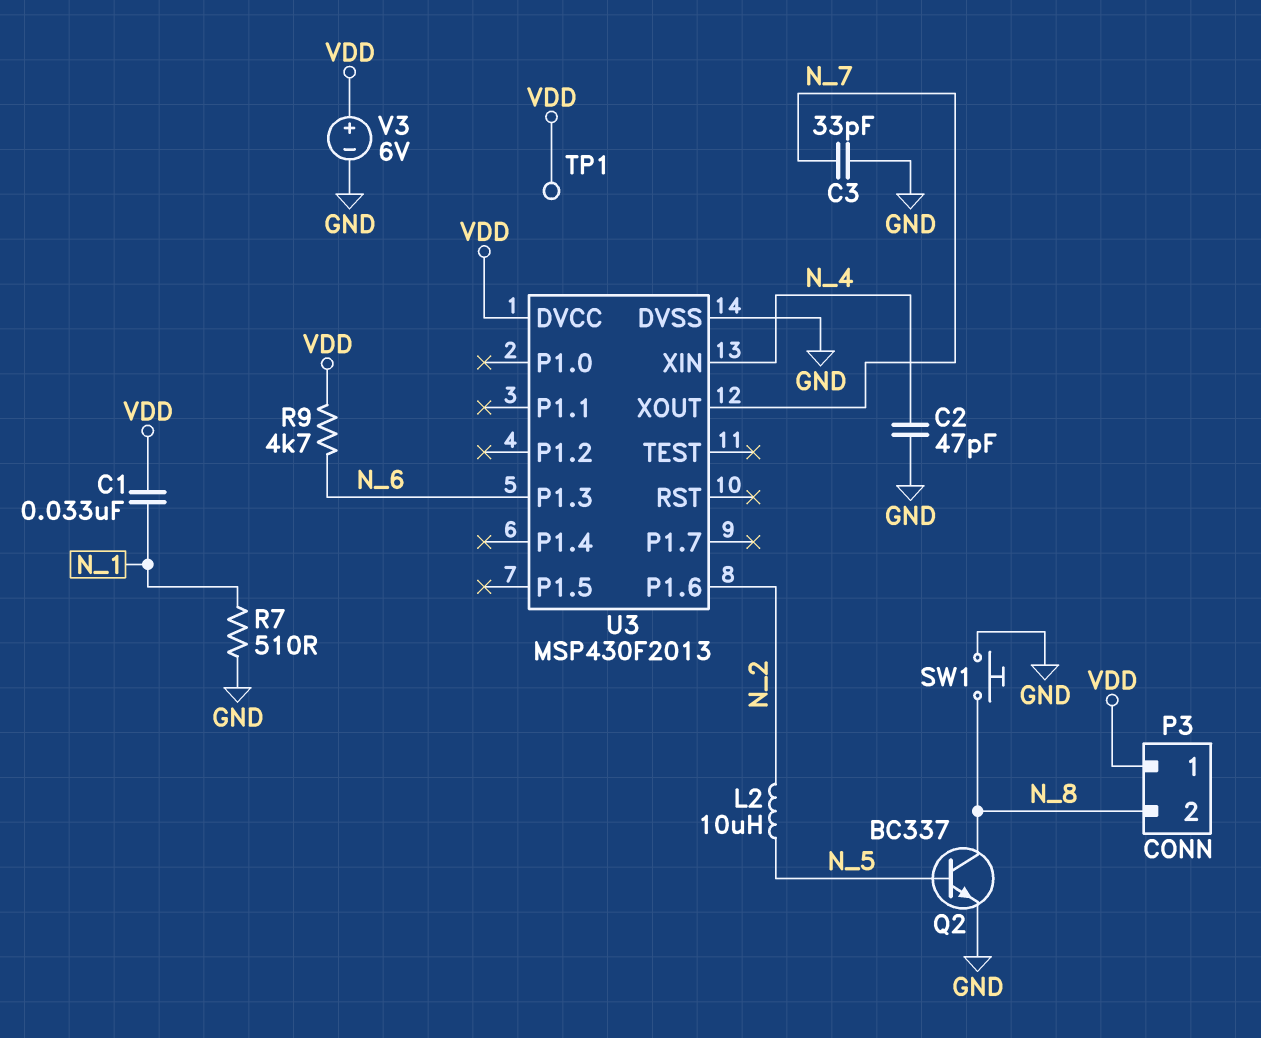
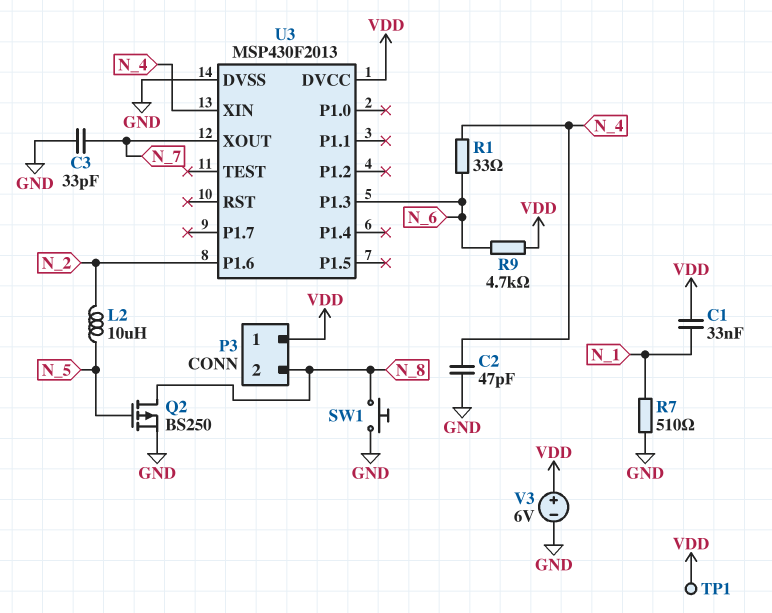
Q2: NPN BC337 (B N_5, C N_8, E GND) -> PMOS BS250 (G N_5, D N_8, S GND)
R1: none -> 33 (N_4, N_6)

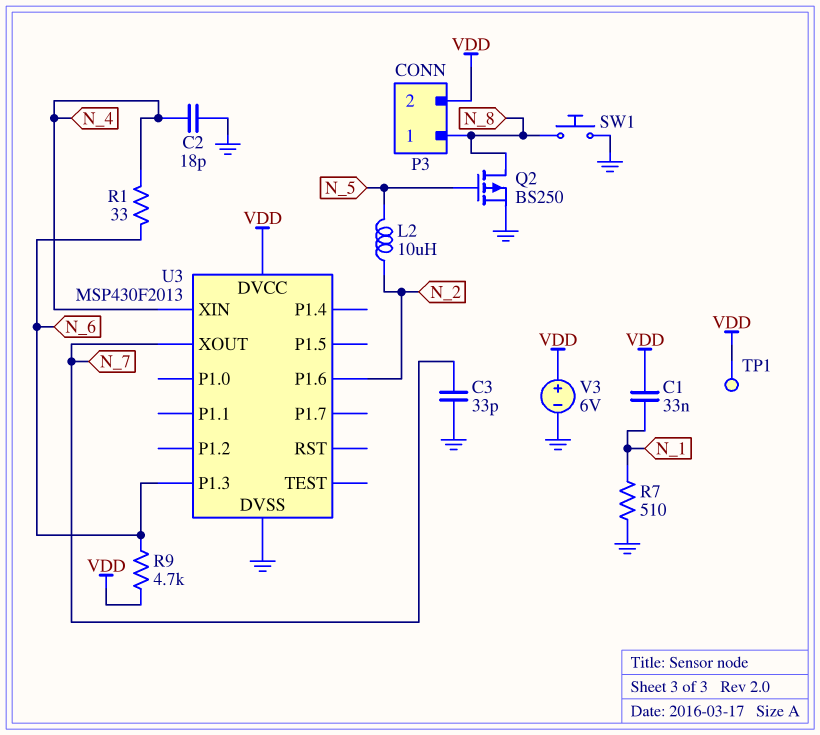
C2: 47pF (GND, N_4) -> 18pF (GND, N_4)
P3 pin 1: VDD -> N_8
P3 pin 2: N_8 -> VDD

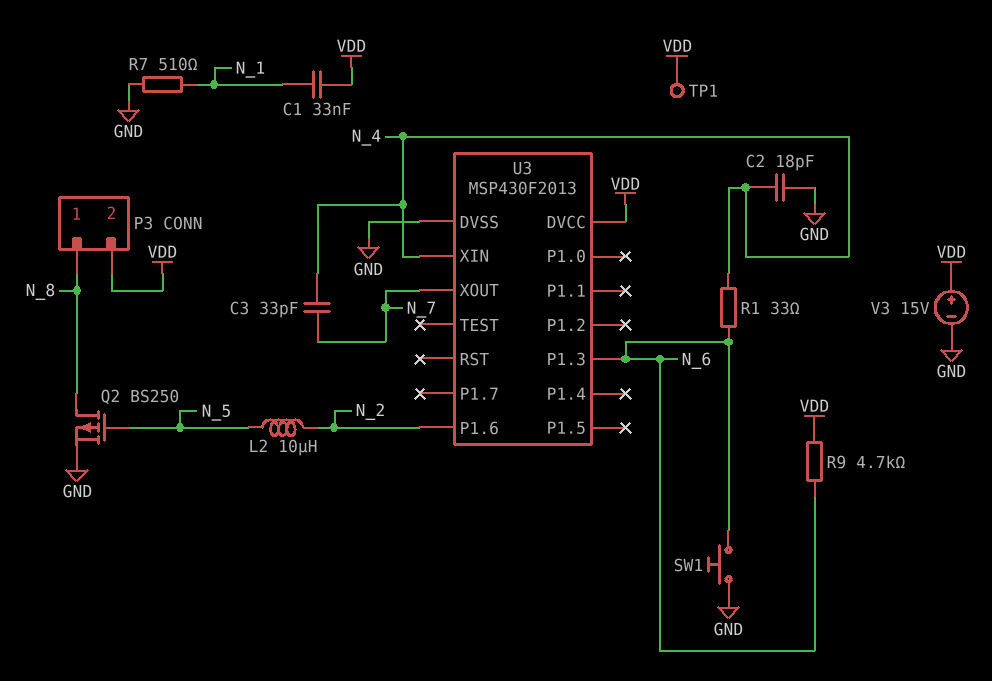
C3: 33pF (GND, N_7) -> 33pF (N_4, N_7)
SW1: button (GND, N_8) -> button (GND, N_6)
V3: 6V (plus VDD, minus GND) -> 15V (plus VDD, minus GND)

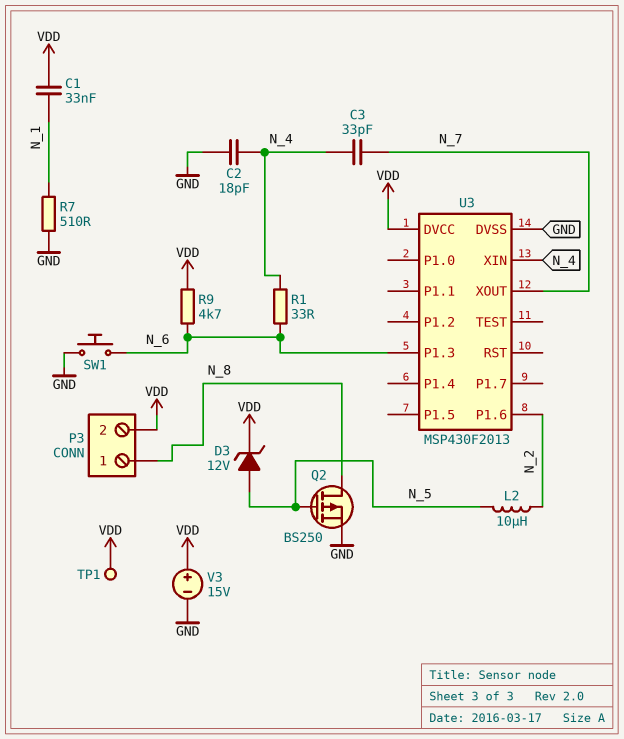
D3: none -> zener 12V (A N_5, K VDD)

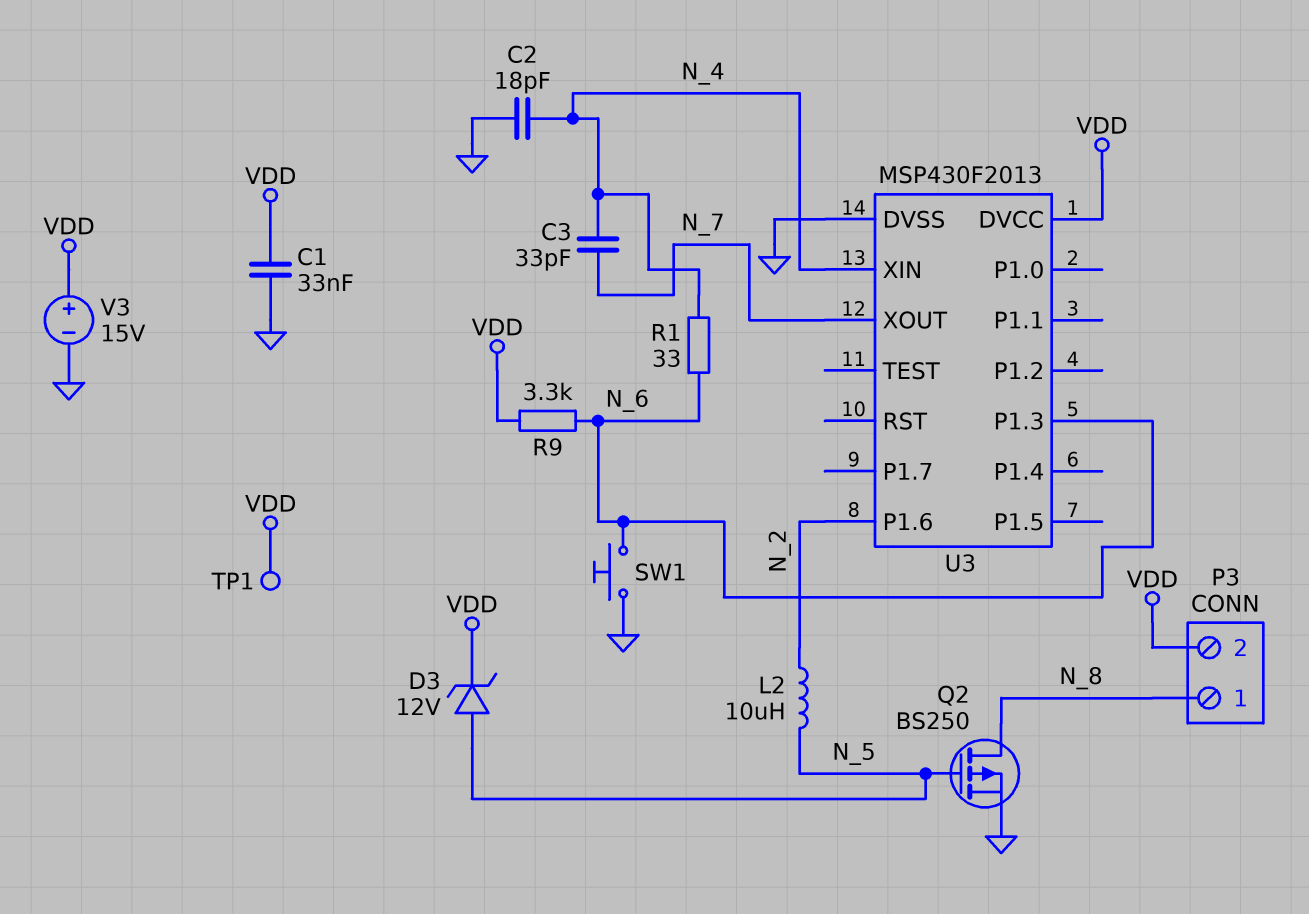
C1: 33nF (N_1, VDD) -> 33nF (GND, VDD)
R7: 510 (GND, N_1) -> none
R9: 4.7k (N_6, VDD) -> 3.3k (N_6, VDD)

